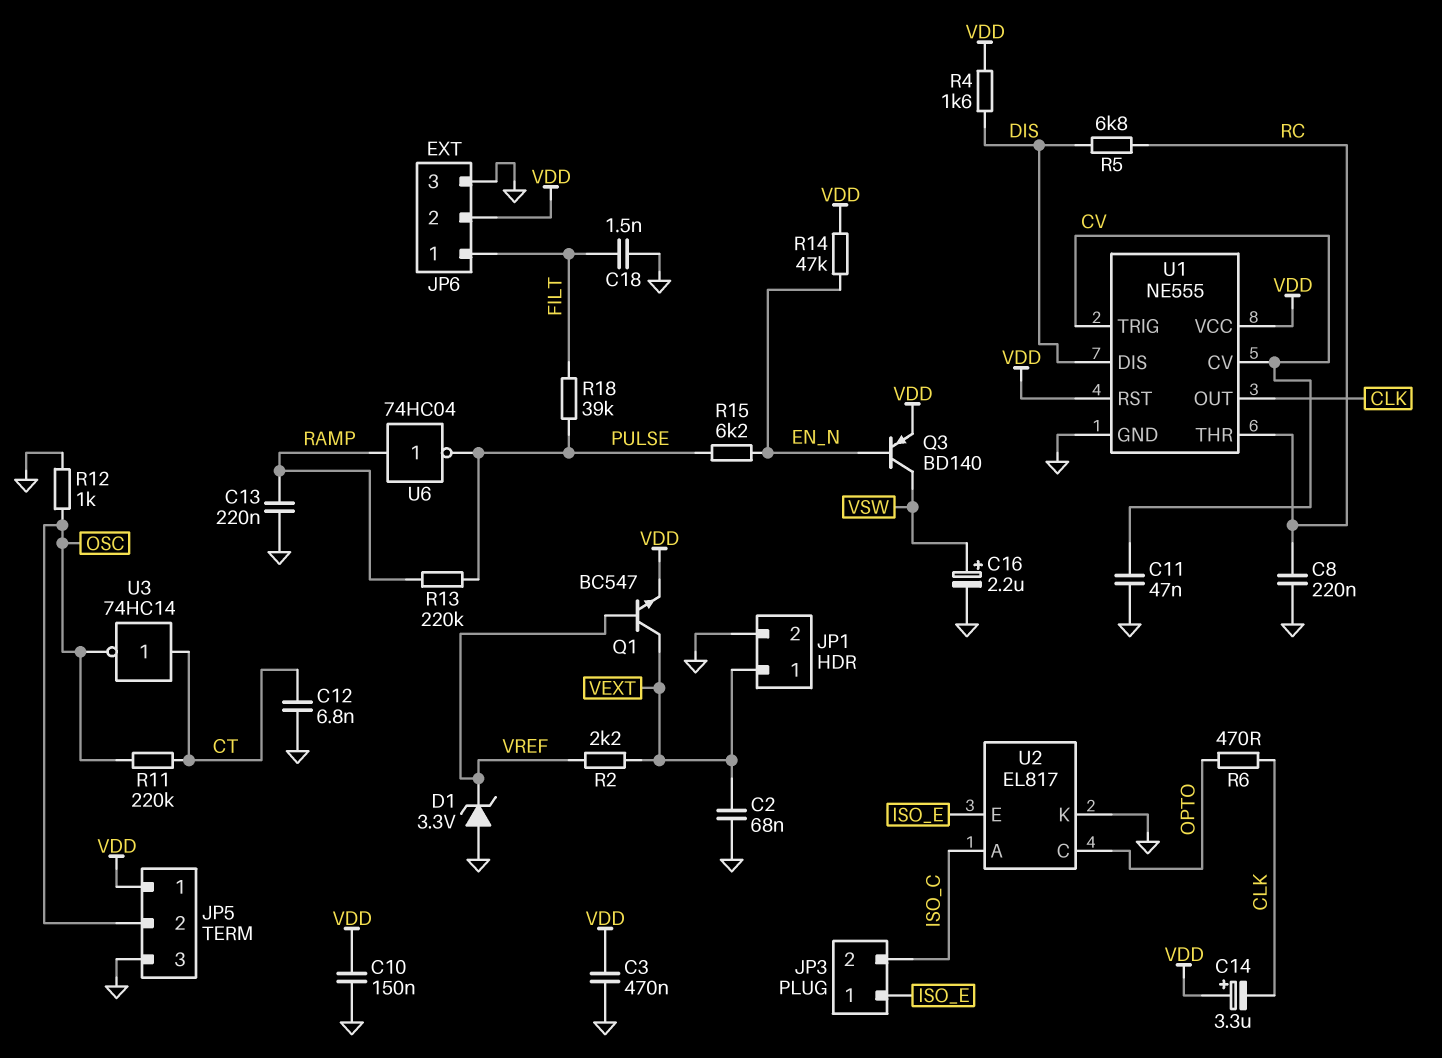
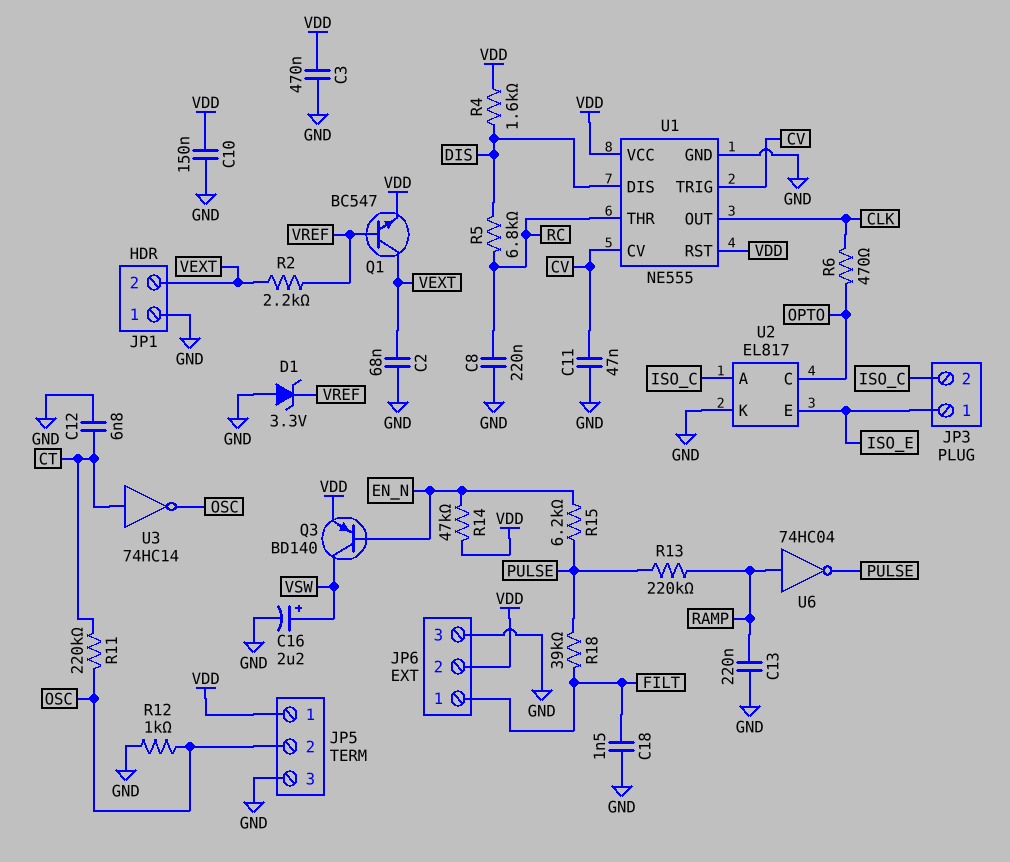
C14: 3.3uF (plus VDD, minus CLK) -> none
JP1 pin 1: VEXT -> GND
JP1 pin 2: GND -> VEXT

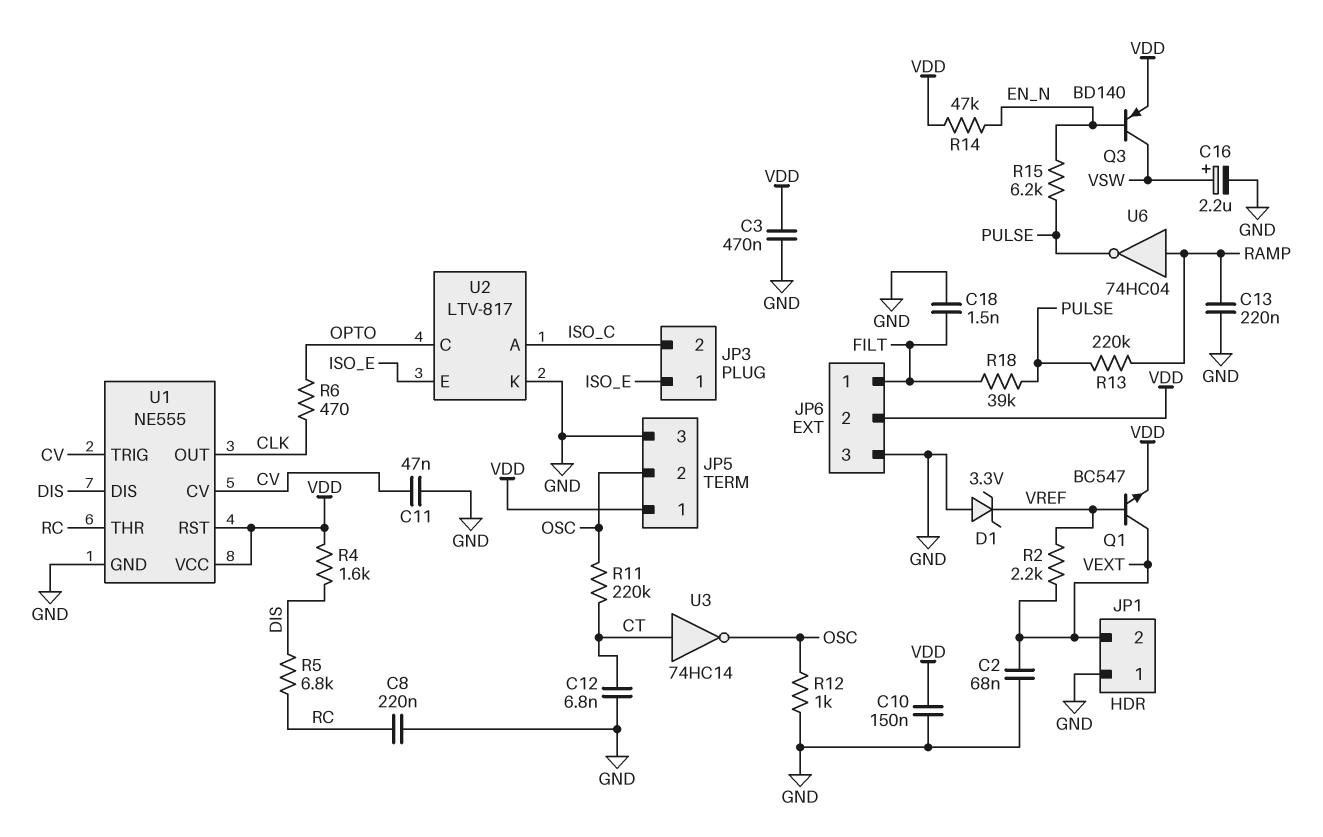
U2: EL817 -> LTV-817

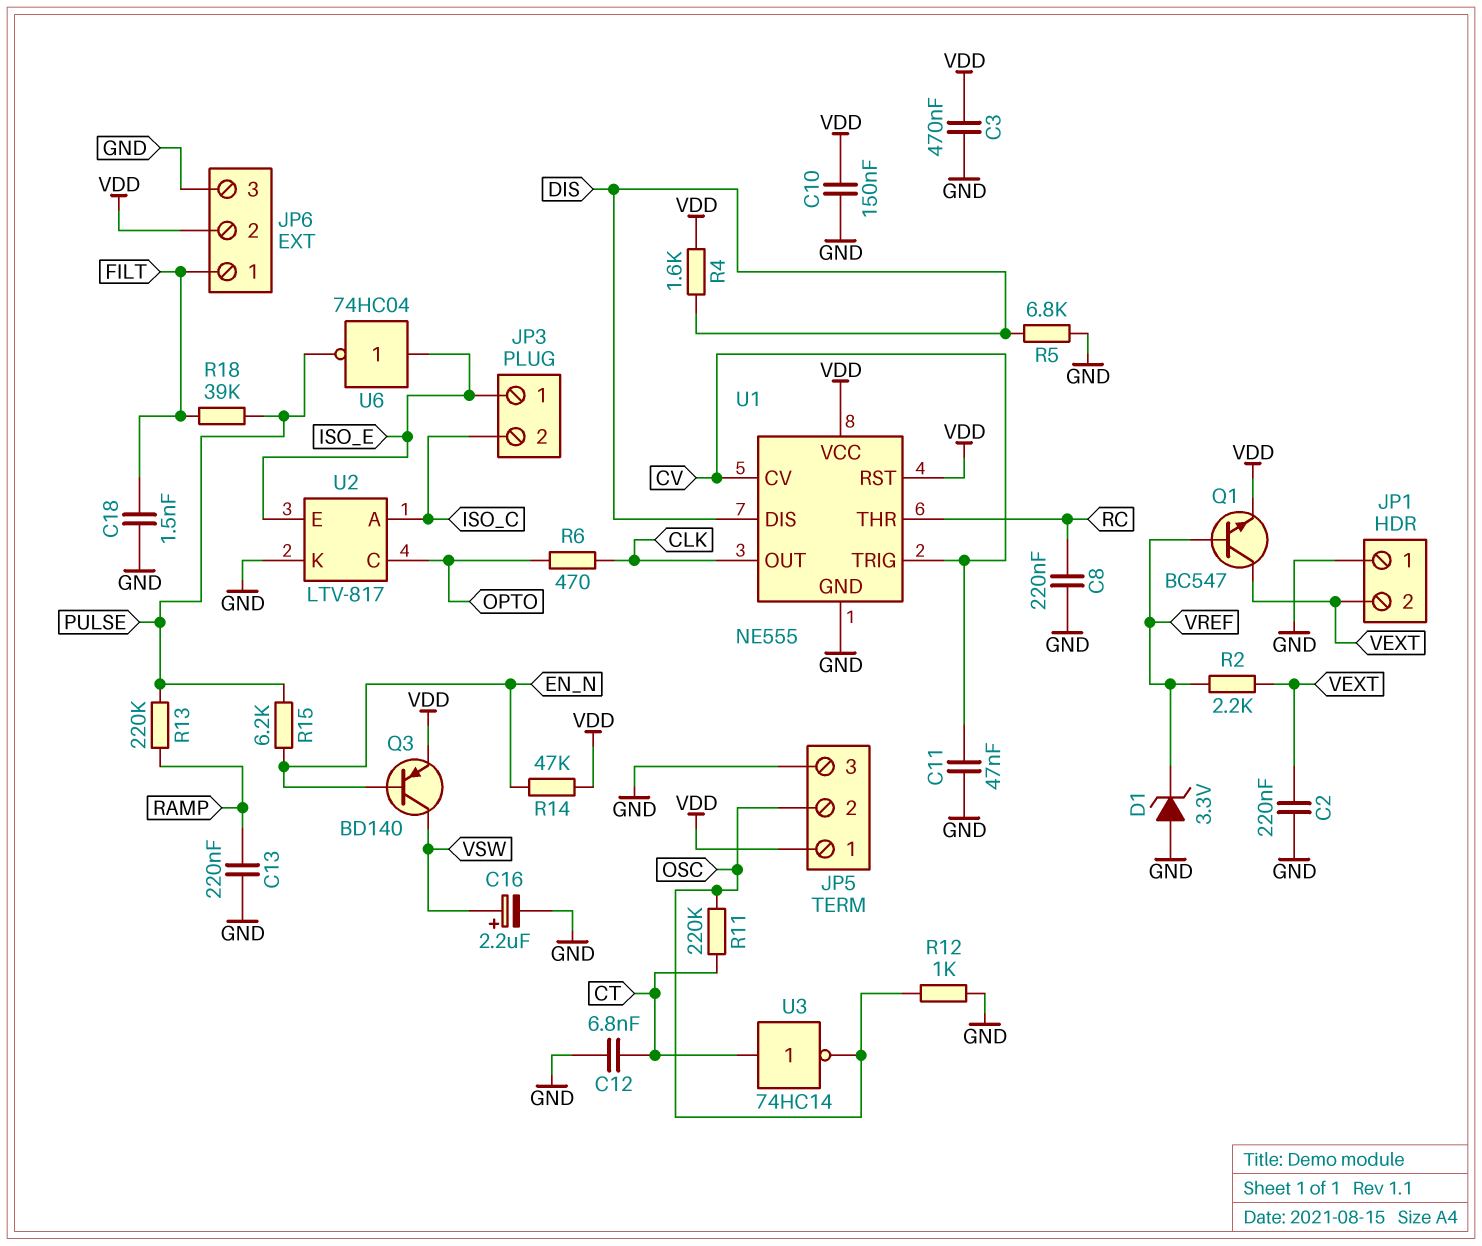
C2: 68nF (GND, VEXT) -> 220nF (GND, VEXT)
R5: 6.8k (DIS, RC) -> 6.8k (DIS, GND)
U6: NOT 74HC04 (in RAMP, out PULSE) -> NOT 74HC04 (in ISO_E, out PULSE)

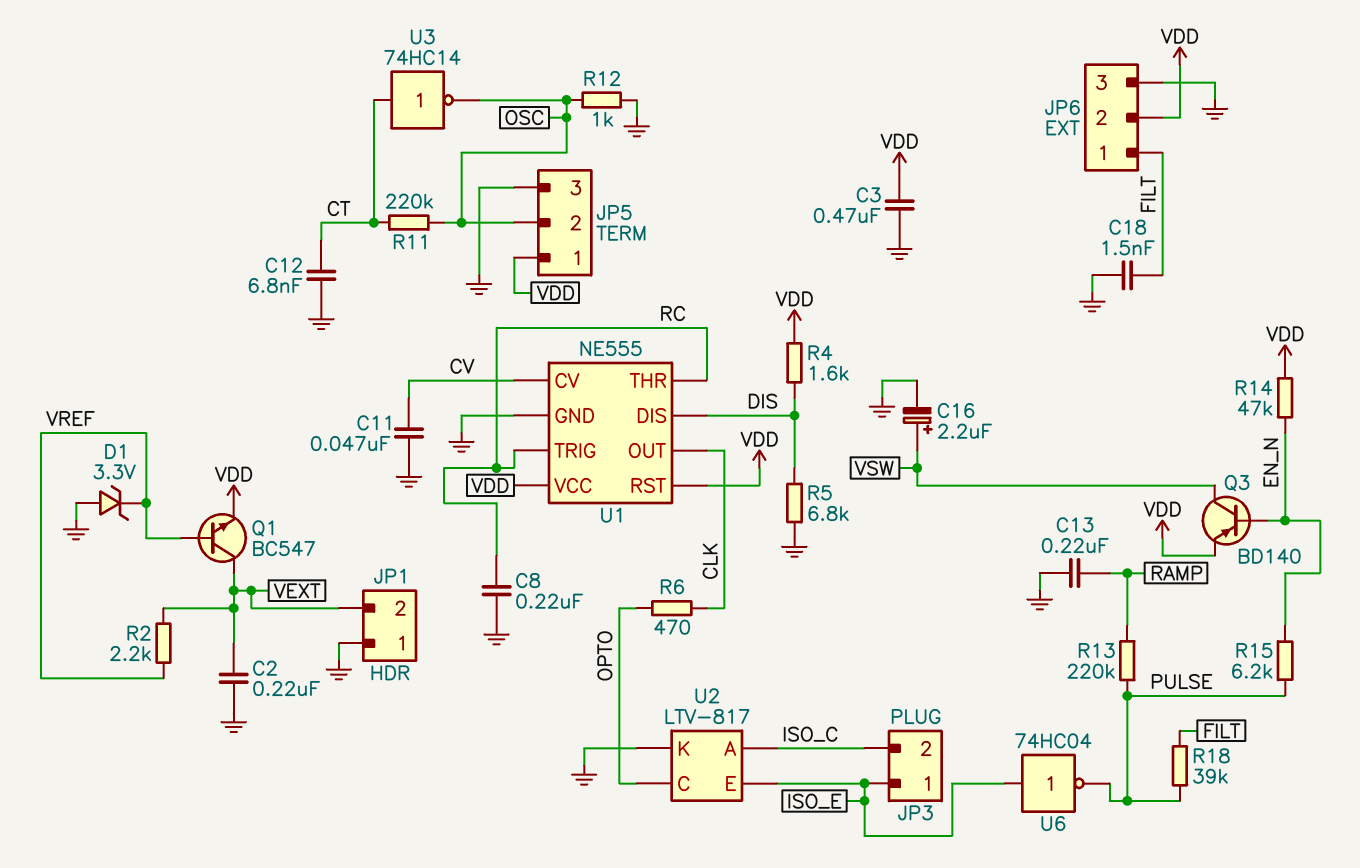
C10: 150nF (GND, VDD) -> none
U1 pin TRIG: CV -> RC

